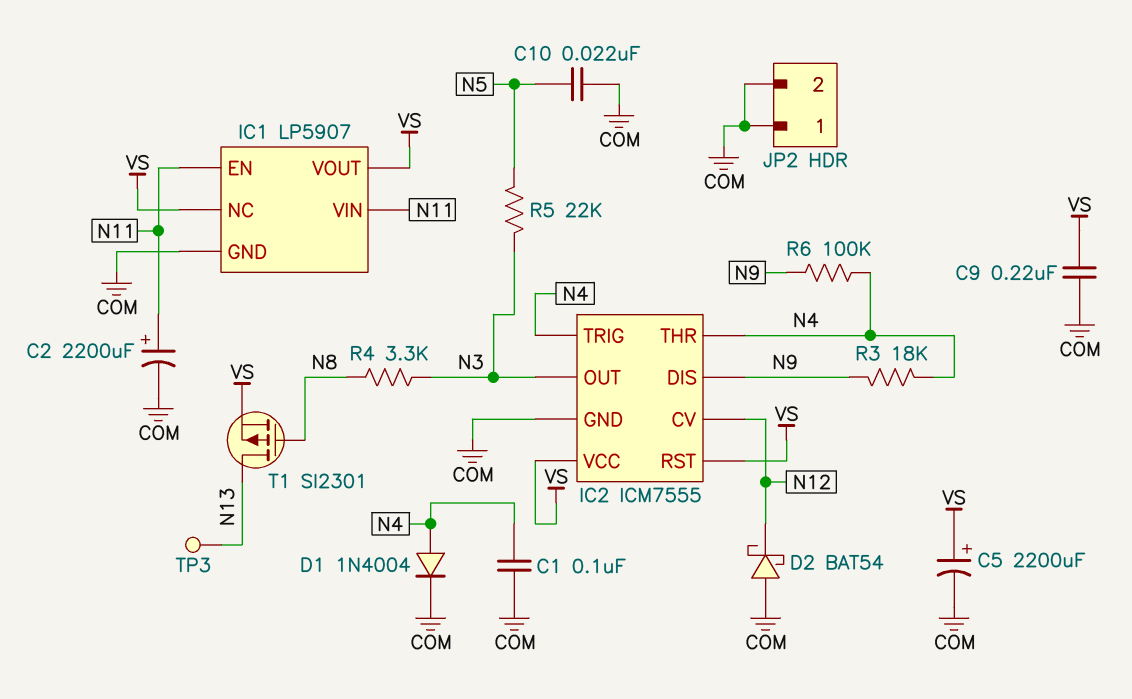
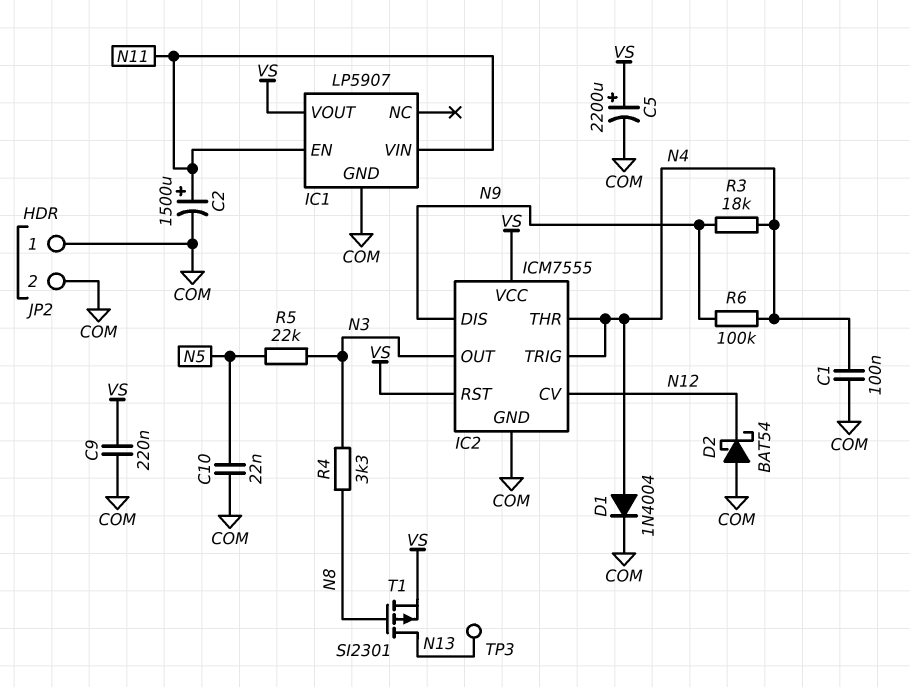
C2: 2200uF (plus N11, minus COM) -> 1500uF (plus N11, minus COM)
IC1 pin NC: VS -> none

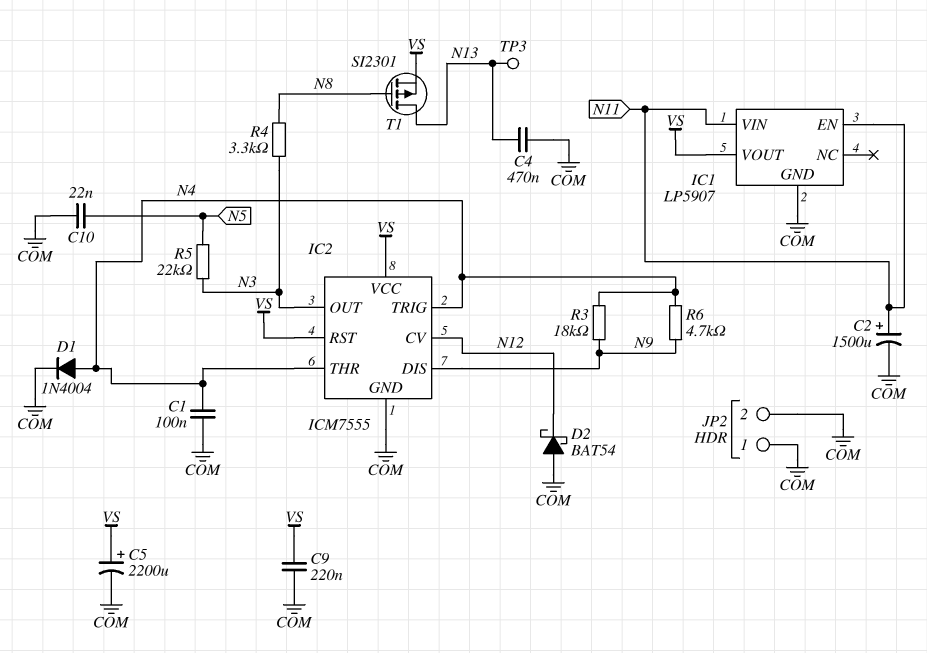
C4: none -> 470nF (COM, N13)
R6: 100k (N4, N9) -> 4.7k (N4, N9)

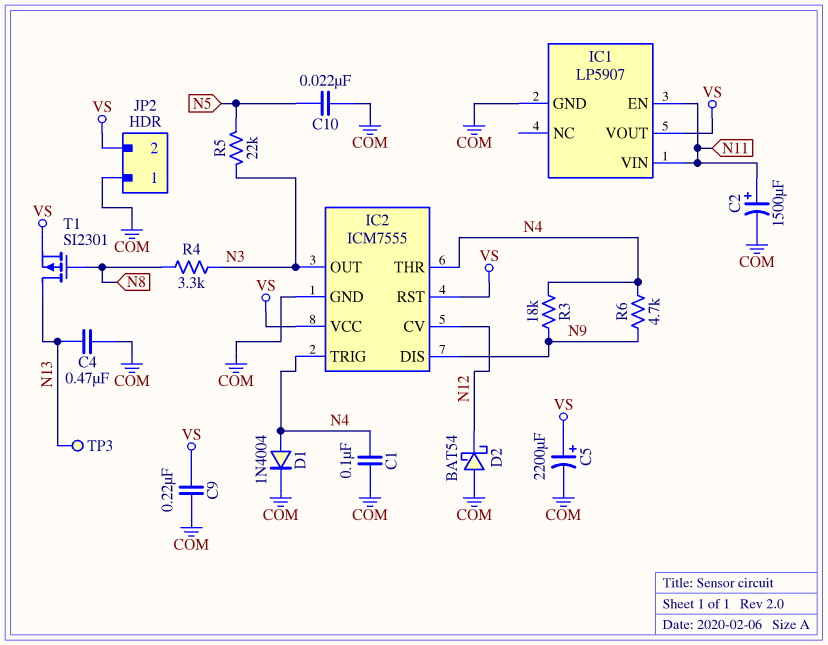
JP2 pin 2: COM -> VS

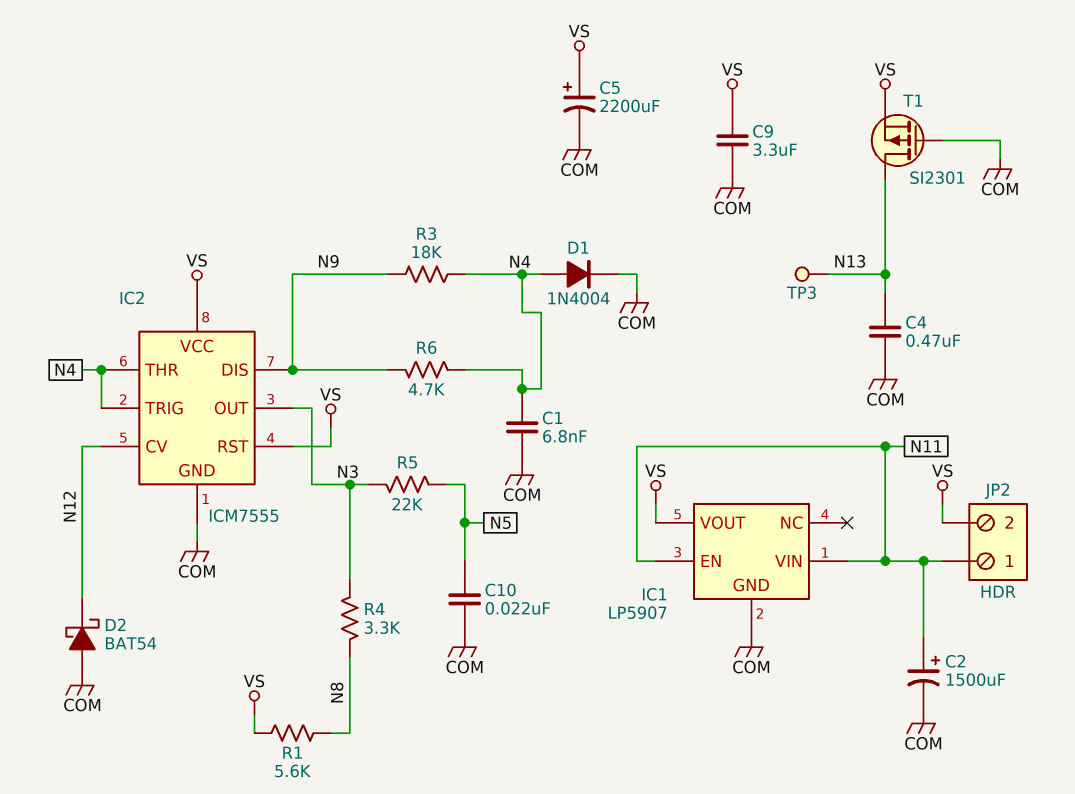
C1: 100nF (COM, N4) -> 6.8nF (COM, N4)
C9: 220nF (COM, VS) -> 3.3uF (COM, VS)
JP2 pin 1: COM -> N11
R1: none -> 5.6k (N8, VS)
T1: PMOS SI2301 (G N8, D N13, S VS) -> PMOS SI2301 (G COM, D N13, S VS)

